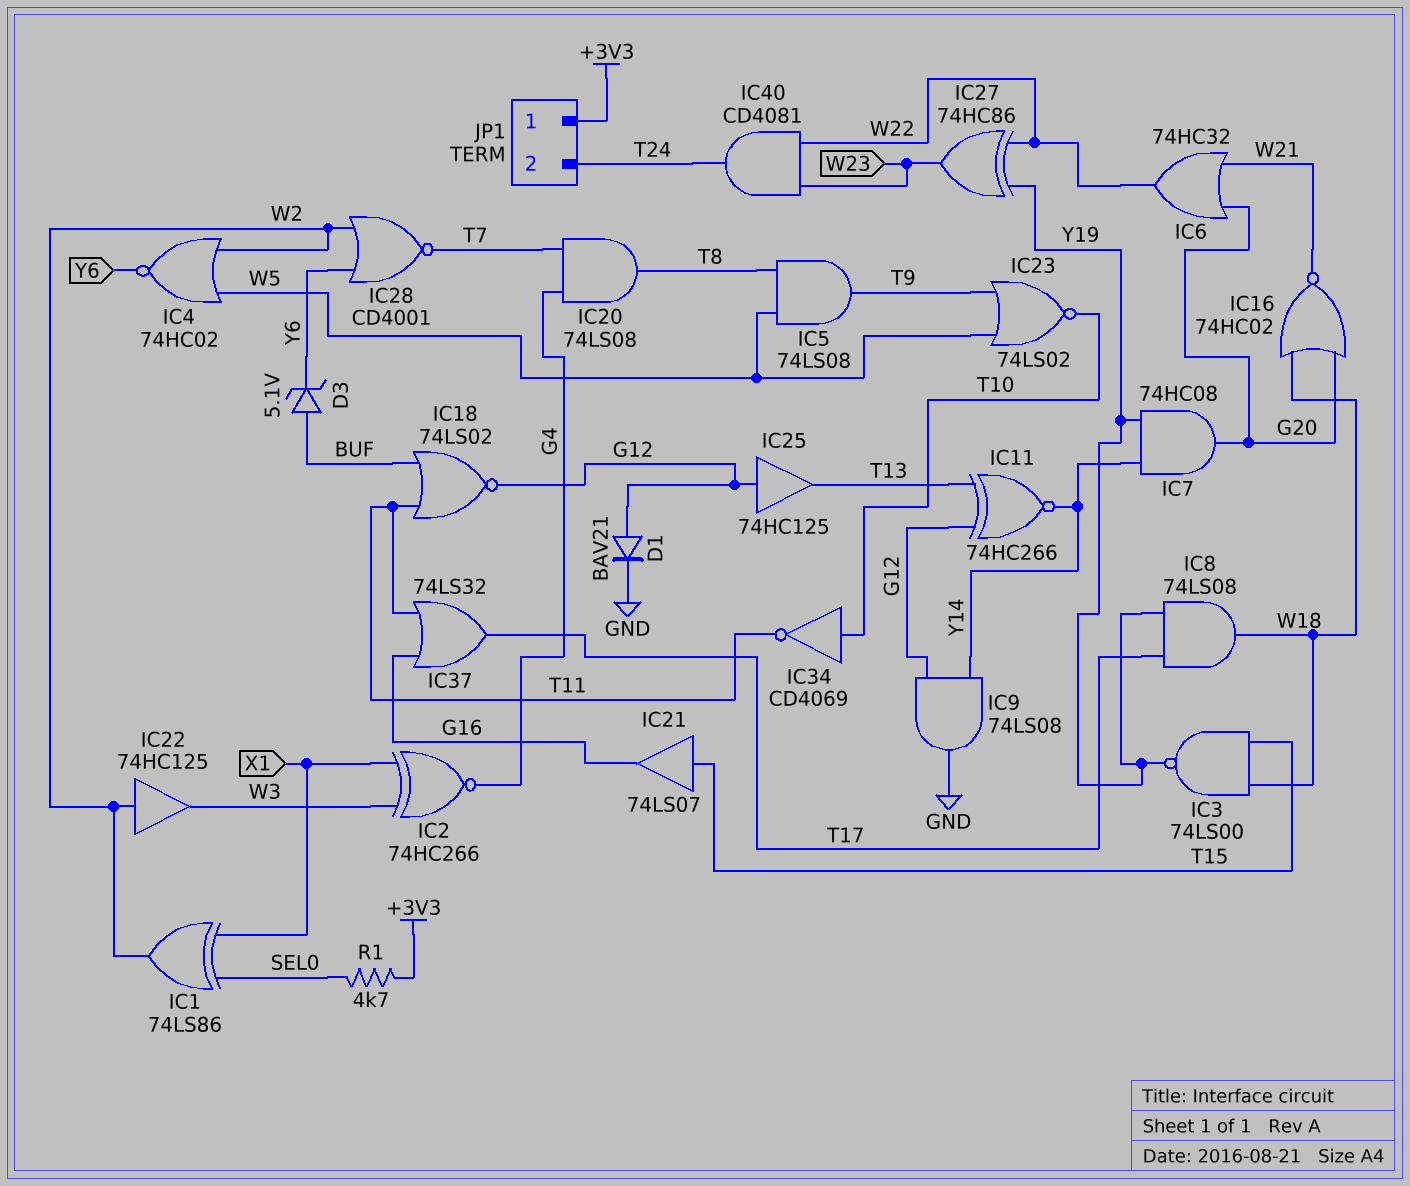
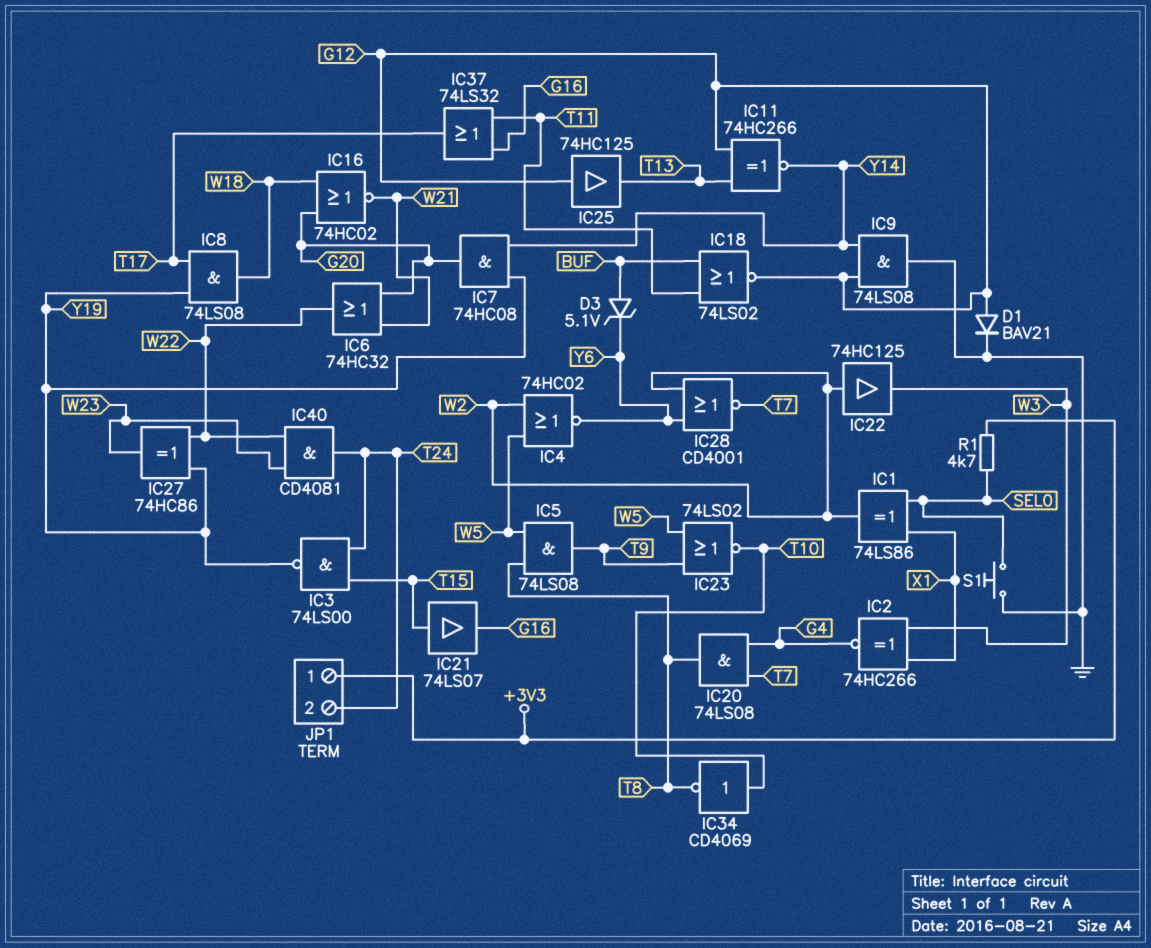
IC3: NAND 74LS00 (in T15, in W18, out Y19) -> NAND 74LS00 (in T15, in T24, out Y19)
IC34: NOT CD4069 (in T10, out T11) -> NOT CD4069 (in T10, out T8)
S1: none -> button (GND, SEL0)

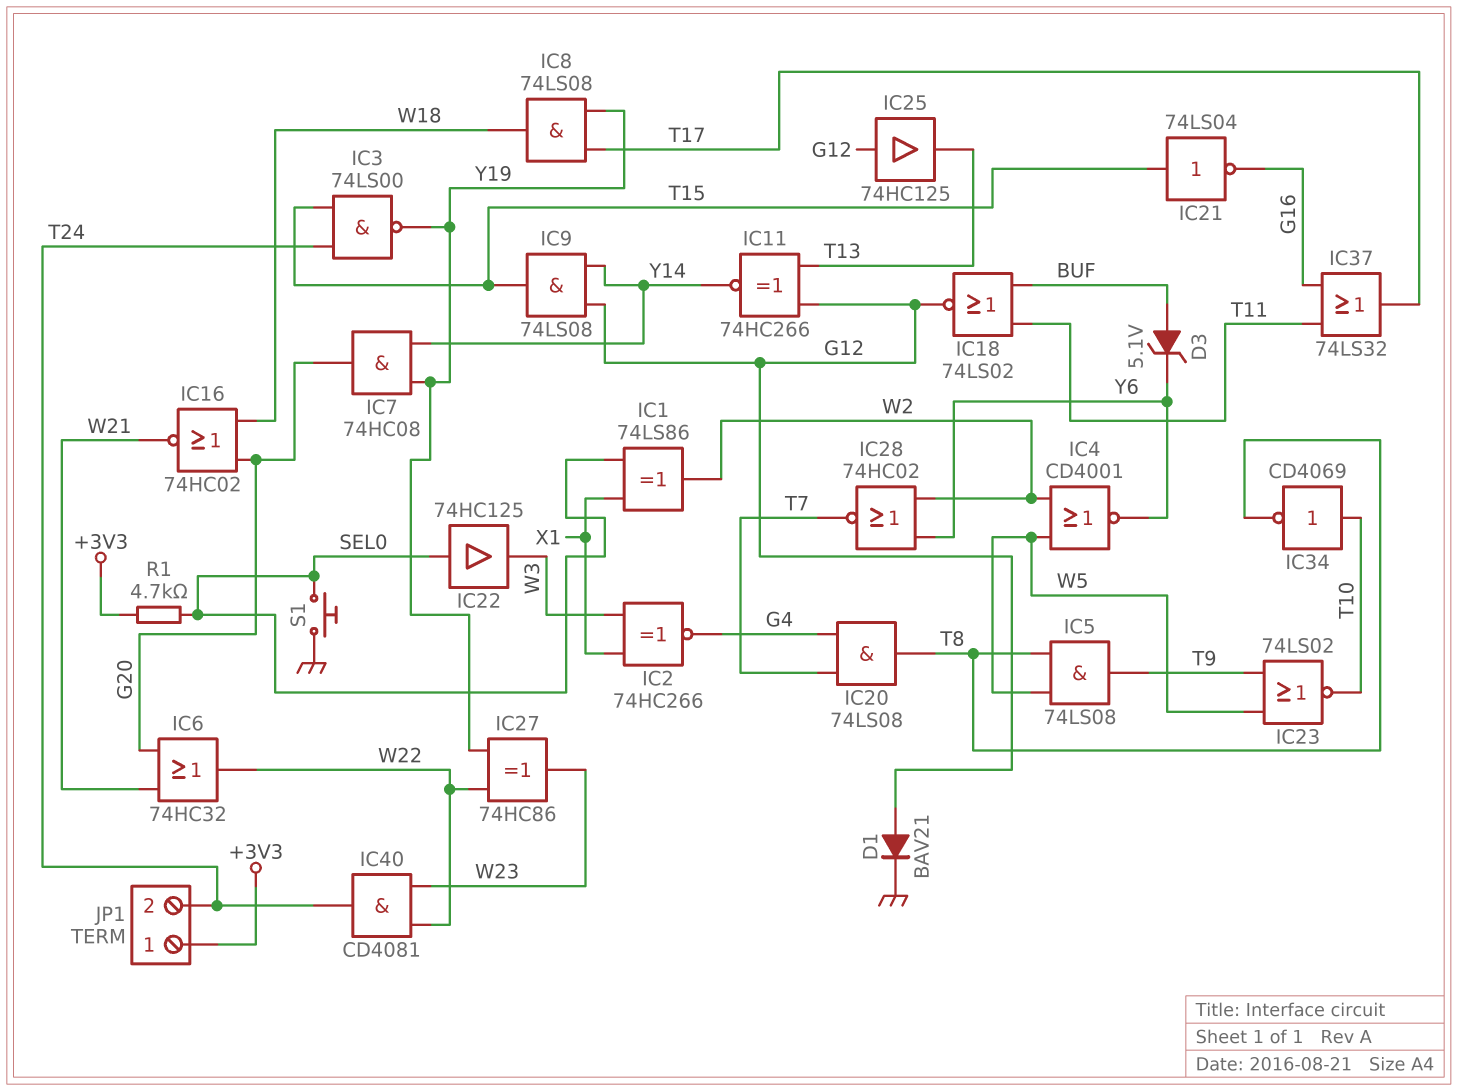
IC4: NOR 74HC02 (in W2, in W5, out Y6) -> NOR CD4001 (in W2, in W5, out Y6)
IC9: AND 74LS08 (in G12, in Y14, out GND) -> AND 74LS08 (in G12, in Y14, out T15)
IC21: buffer 74LS07 (in T15, out G16) -> NOT 74LS04 (in T15, out G16)
IC22: buffer 74HC125 (in W2, out W3) -> buffer 74HC125 (in SEL0, out W3)
IC28: NOR CD4001 (in W2, in Y6, out T7) -> NOR 74HC02 (in W2, in Y6, out T7)

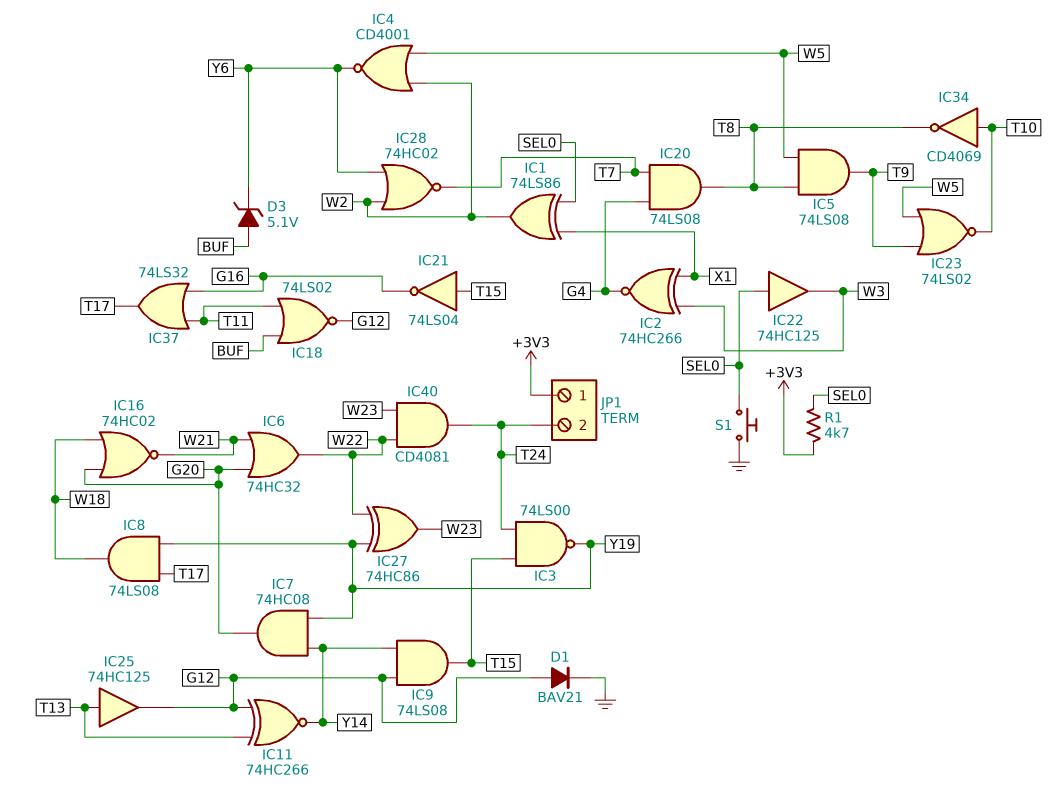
IC25: buffer 74HC125 (in G12, out T13) -> buffer 74HC125 (in T13, out G12)

